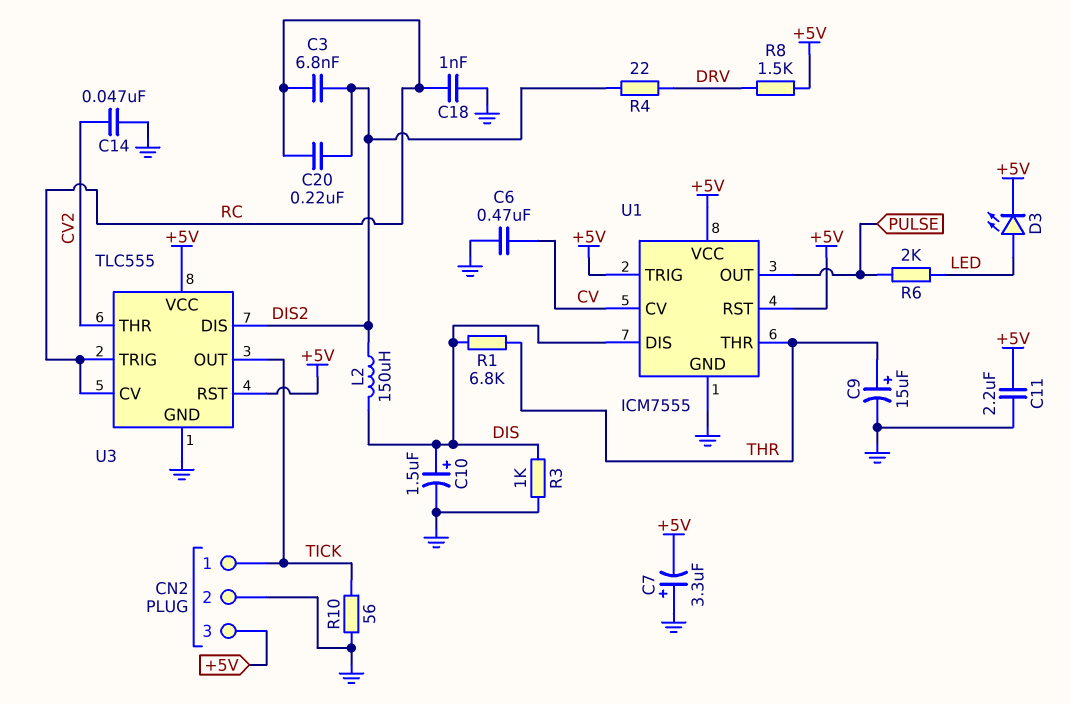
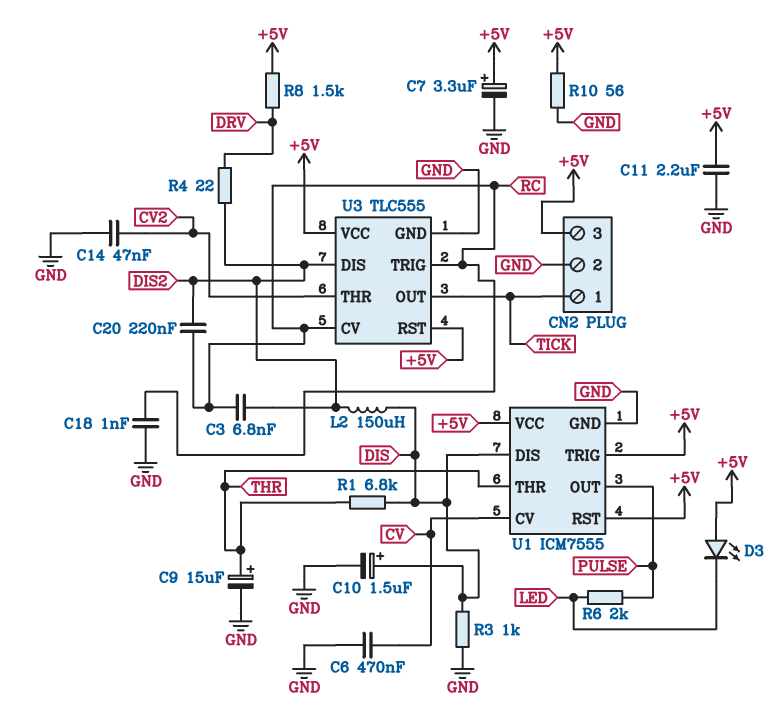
C7: 3.3uF (plus GND, minus +5V) -> 3.3uF (plus +5V, minus GND)
D3: LED (A LED, K +5V) -> LED (A +5V, K LED)
R10: 56 (GND, TICK) -> 56 (+5V, GND)

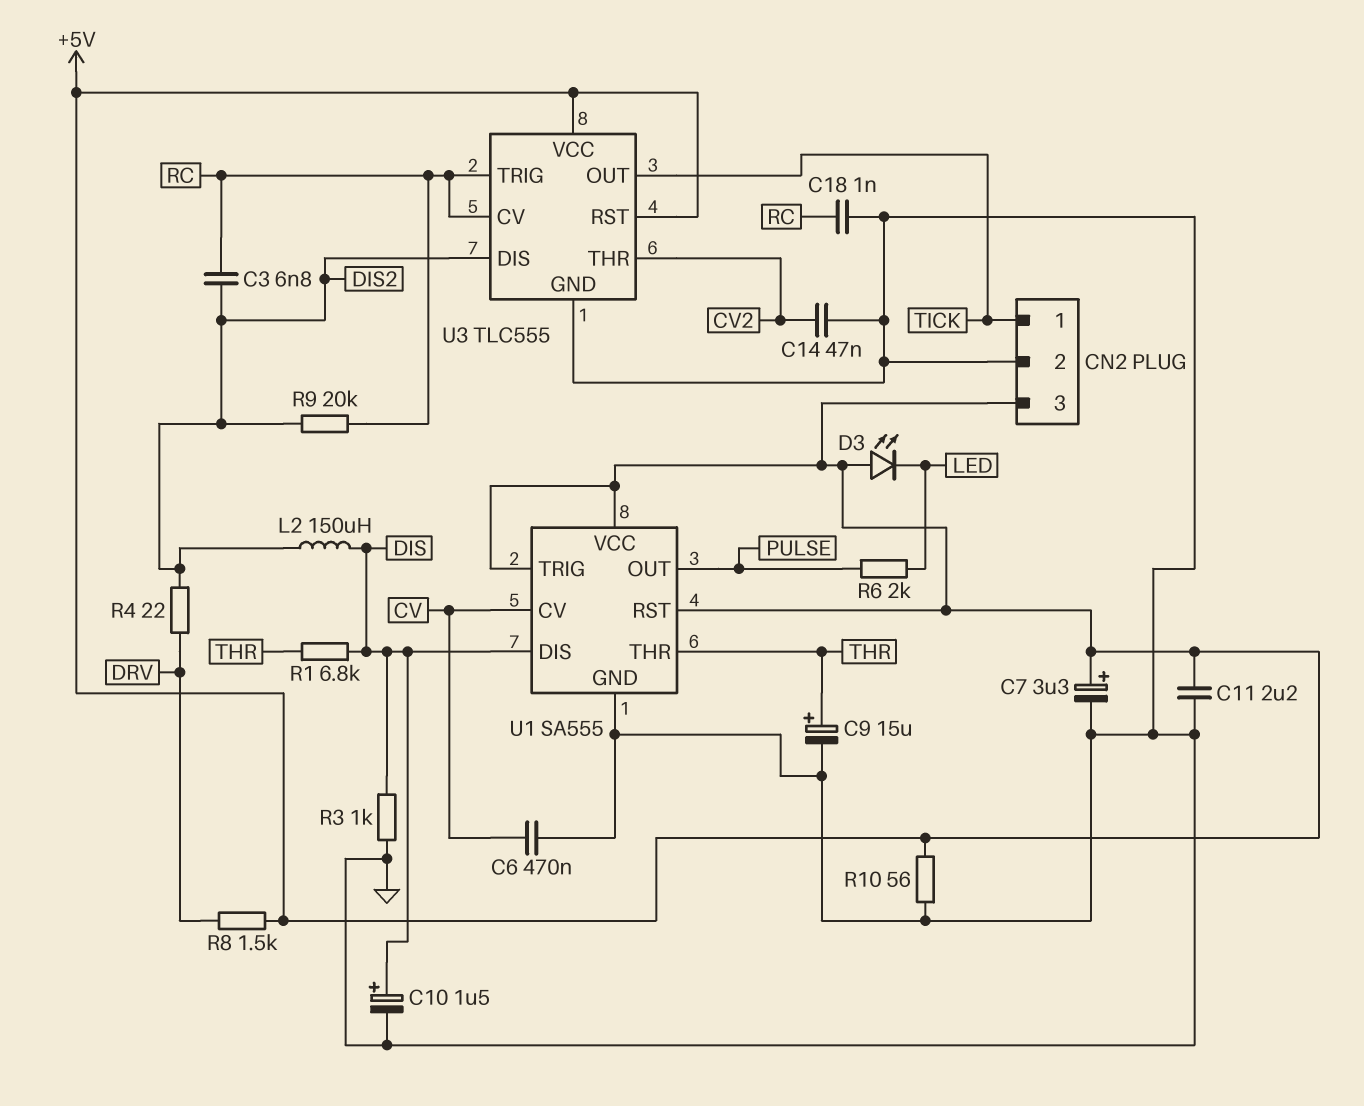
C20: 220nF (DIS2, RC) -> none
R9: none -> 20k (DIS2, RC)
U1: ICM7555 -> SA555

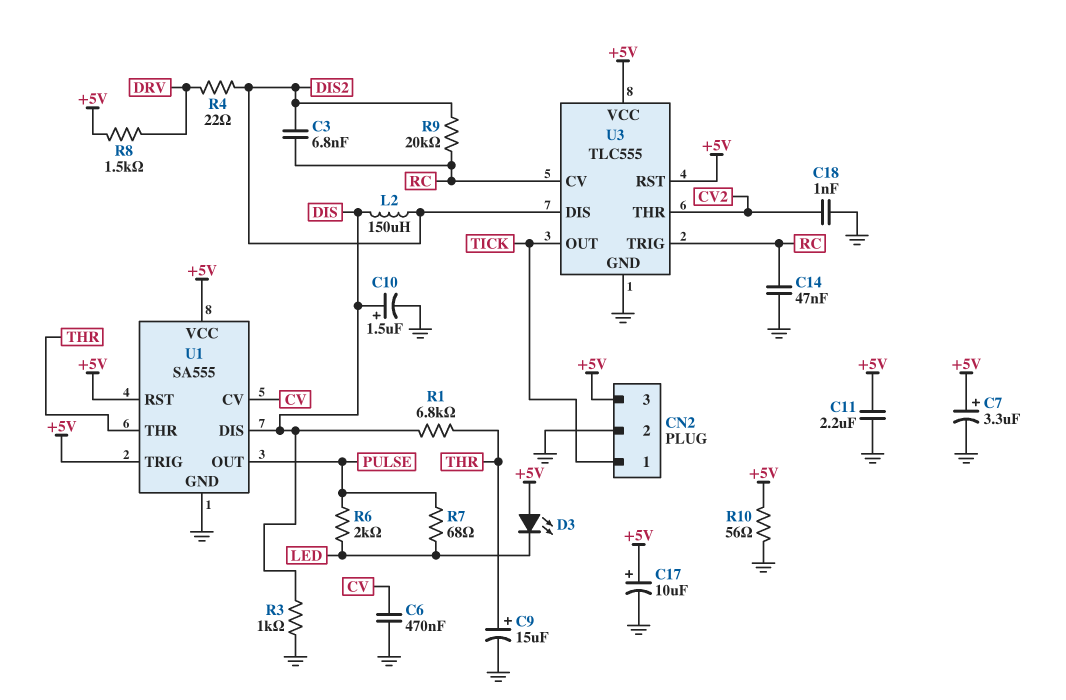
C14: 47nF (CV2, GND) -> 47nF (GND, RC)
C17: none -> 10uF (plus +5V, minus GND)
C18: 1nF (GND, RC) -> 1nF (CV2, GND)
R7: none -> 68 (LED, PULSE)

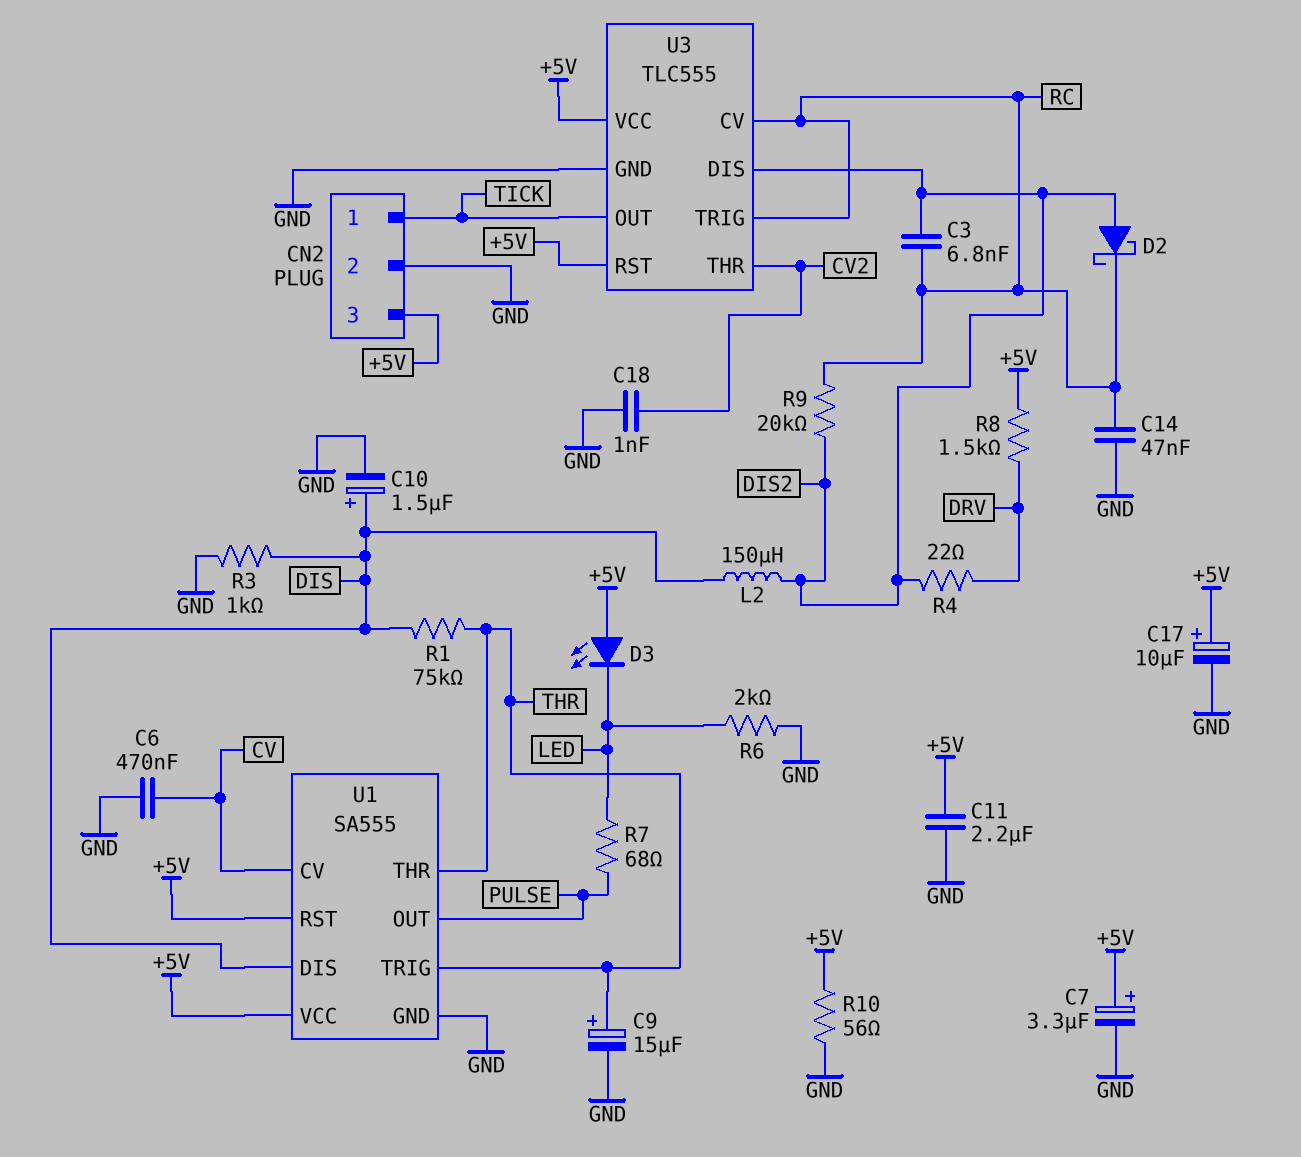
D2: none -> schottky (A DIS2, K RC)
R1: 6.8k (DIS, THR) -> 75k (DIS, THR)
R6: 2k (LED, PULSE) -> 2k (GND, LED)
U1 pin TRIG: +5V -> THR

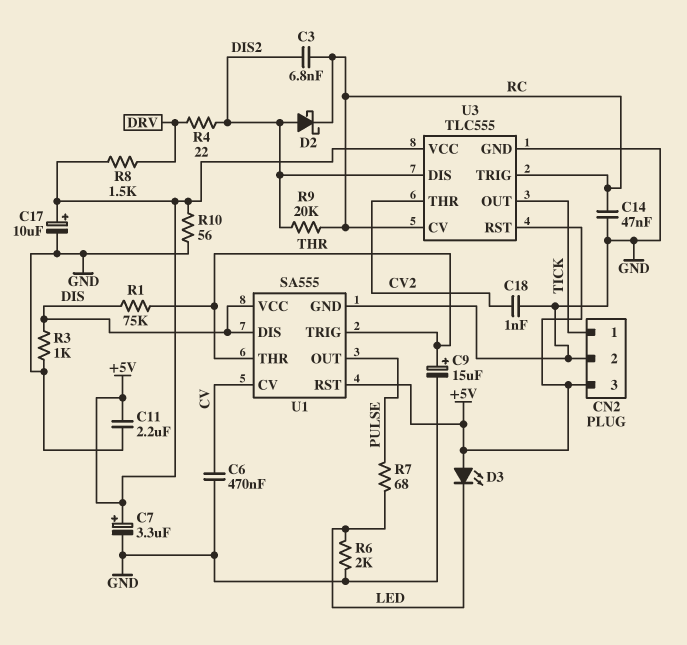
C10: 1.5uF (plus DIS, minus GND) -> none
L2: 150uH (DIS, DIS2) -> none
U1 pin VCC: +5V -> DIS

